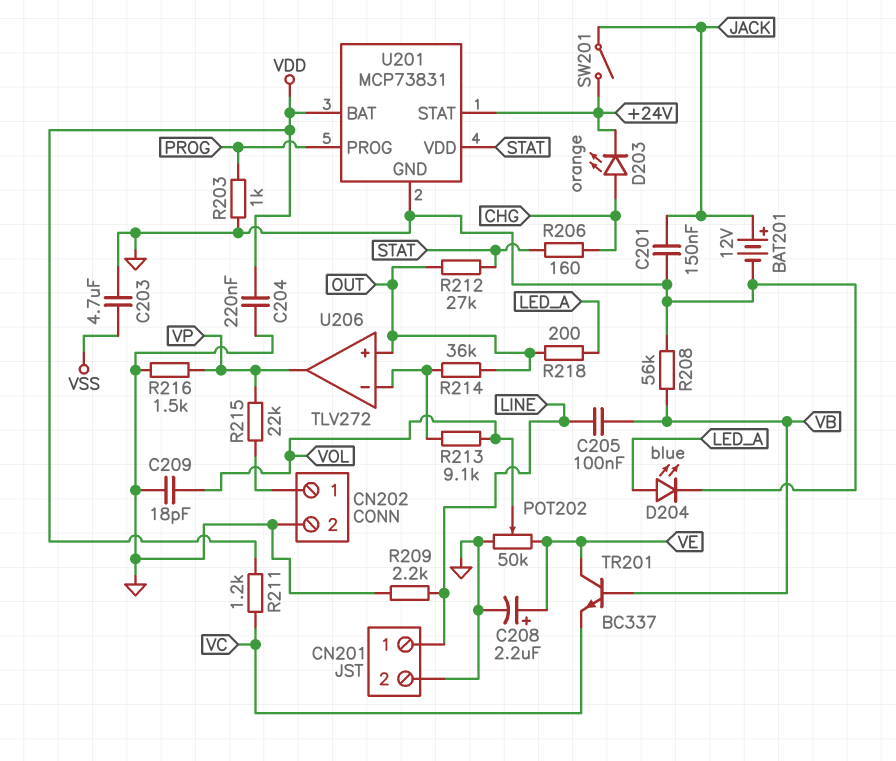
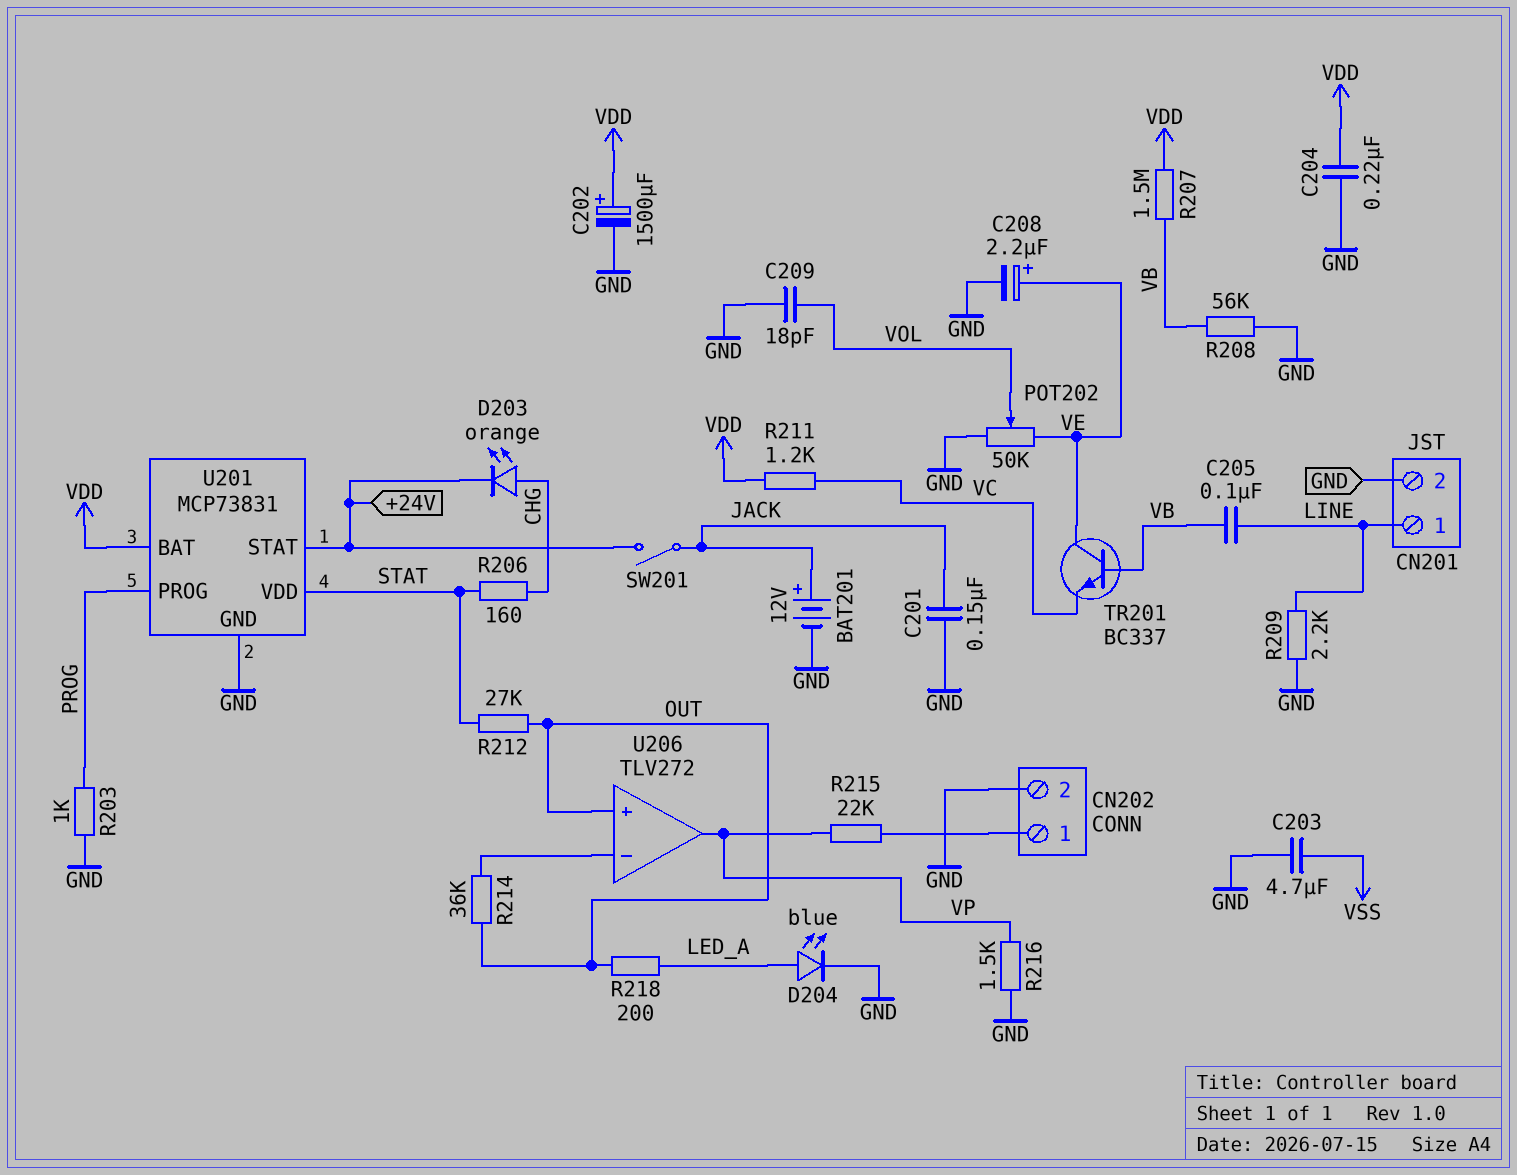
C202: none -> 1500uF (plus VDD, minus GND)
R207: none -> 1.5M (VB, VDD)
R213: 9.1k (U206/in-, VOL) -> none

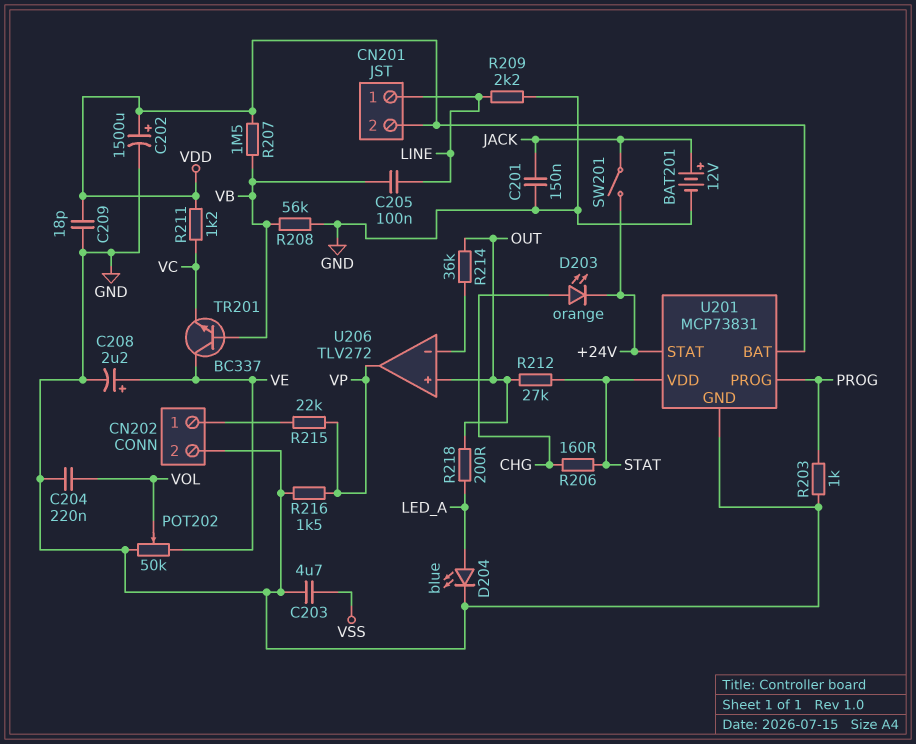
C204: 220nF (GND, VDD) -> 220nF (GND, VOL)
C209: 18pF (GND, VOL) -> 18pF (GND, VDD)
CN201 pin 2: GND -> VDD

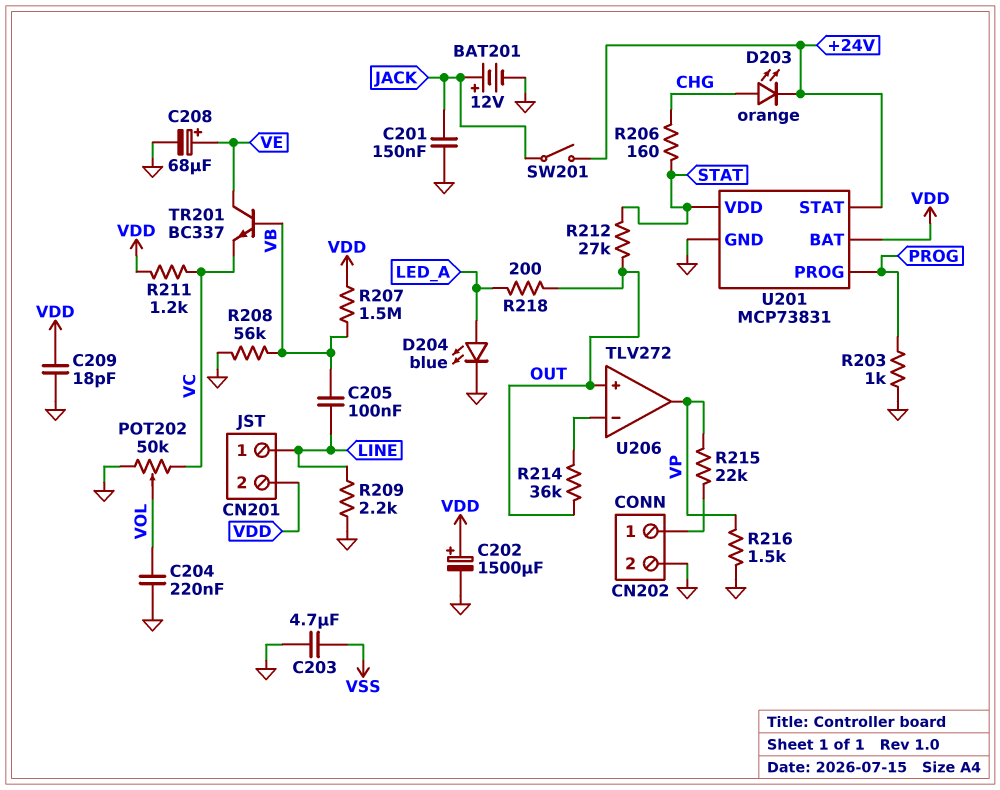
C208: 2.2uF (plus VE, minus GND) -> 68uF (plus VE, minus GND)
POT202: 50k (GND, VE, wiper VOL) -> 50k (GND, VC, wiper VOL)

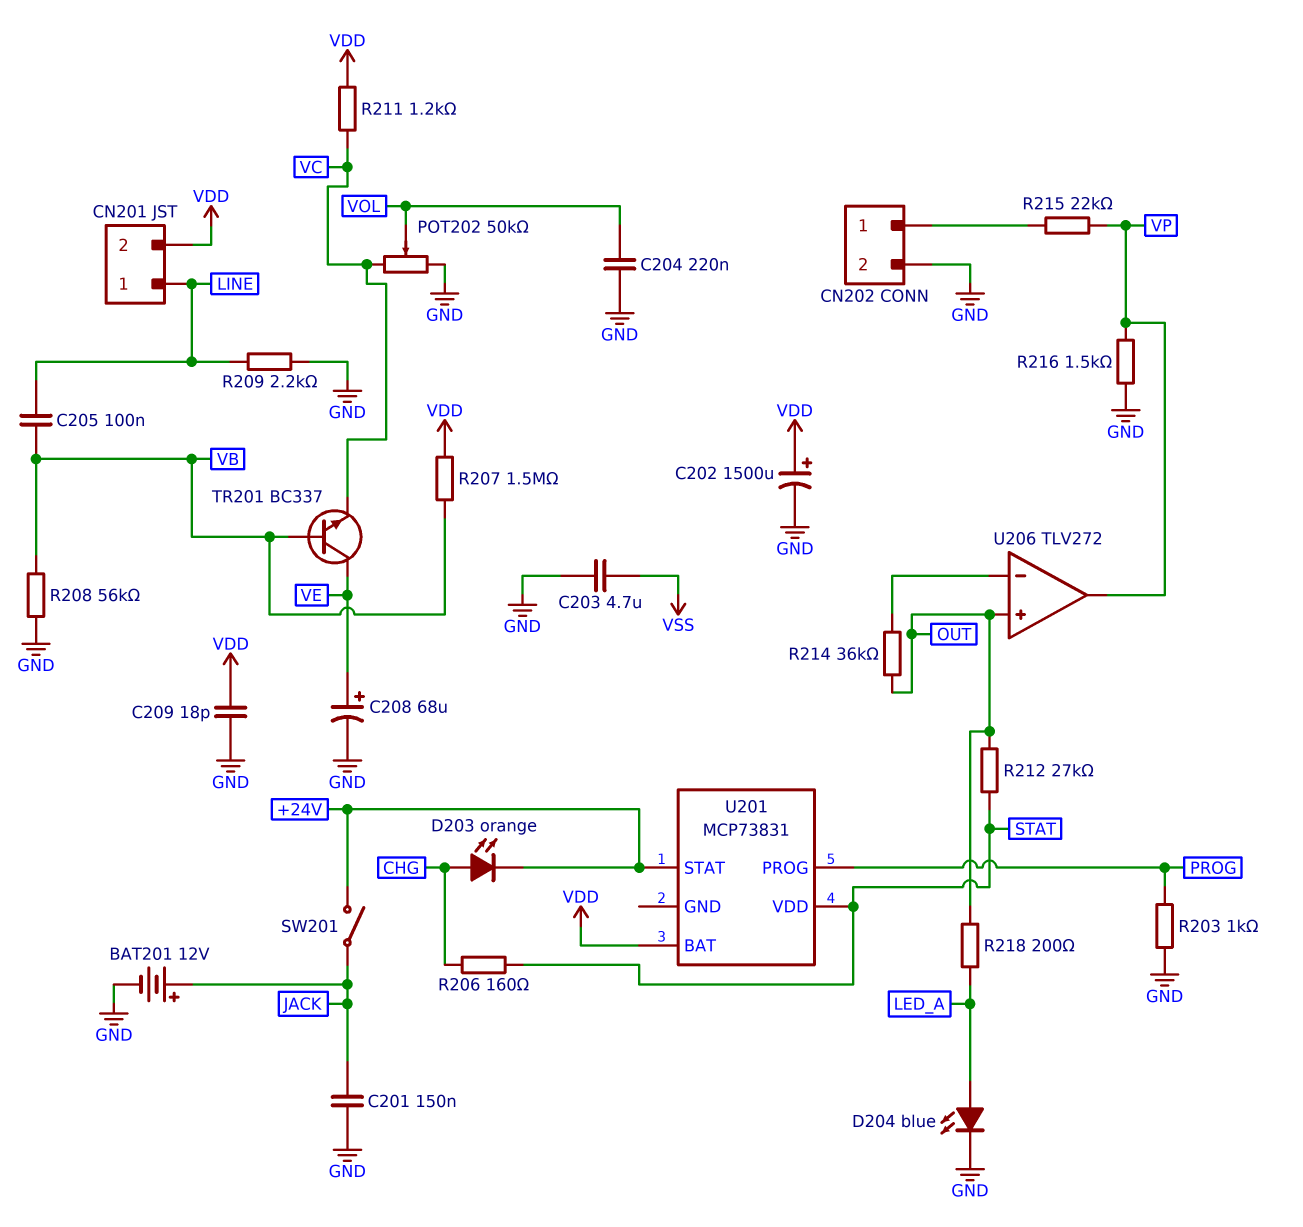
U201 pin GND: GND -> none

